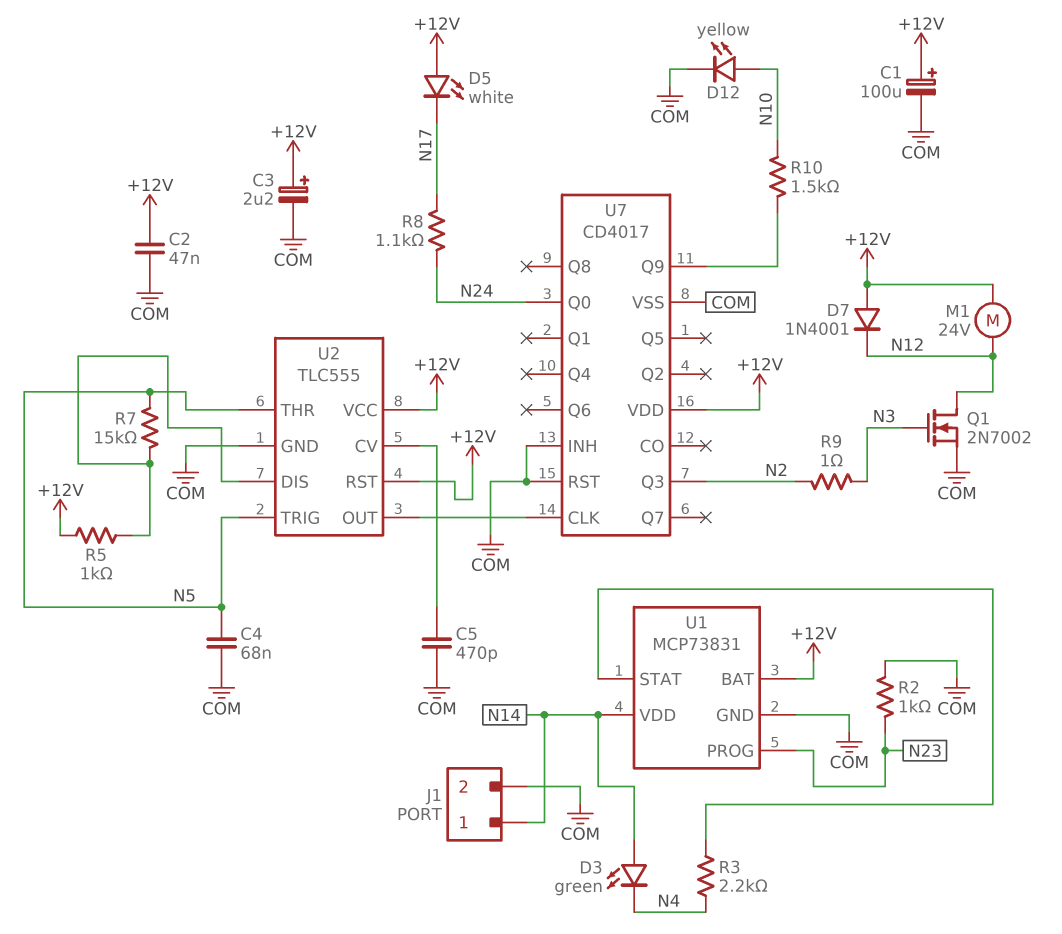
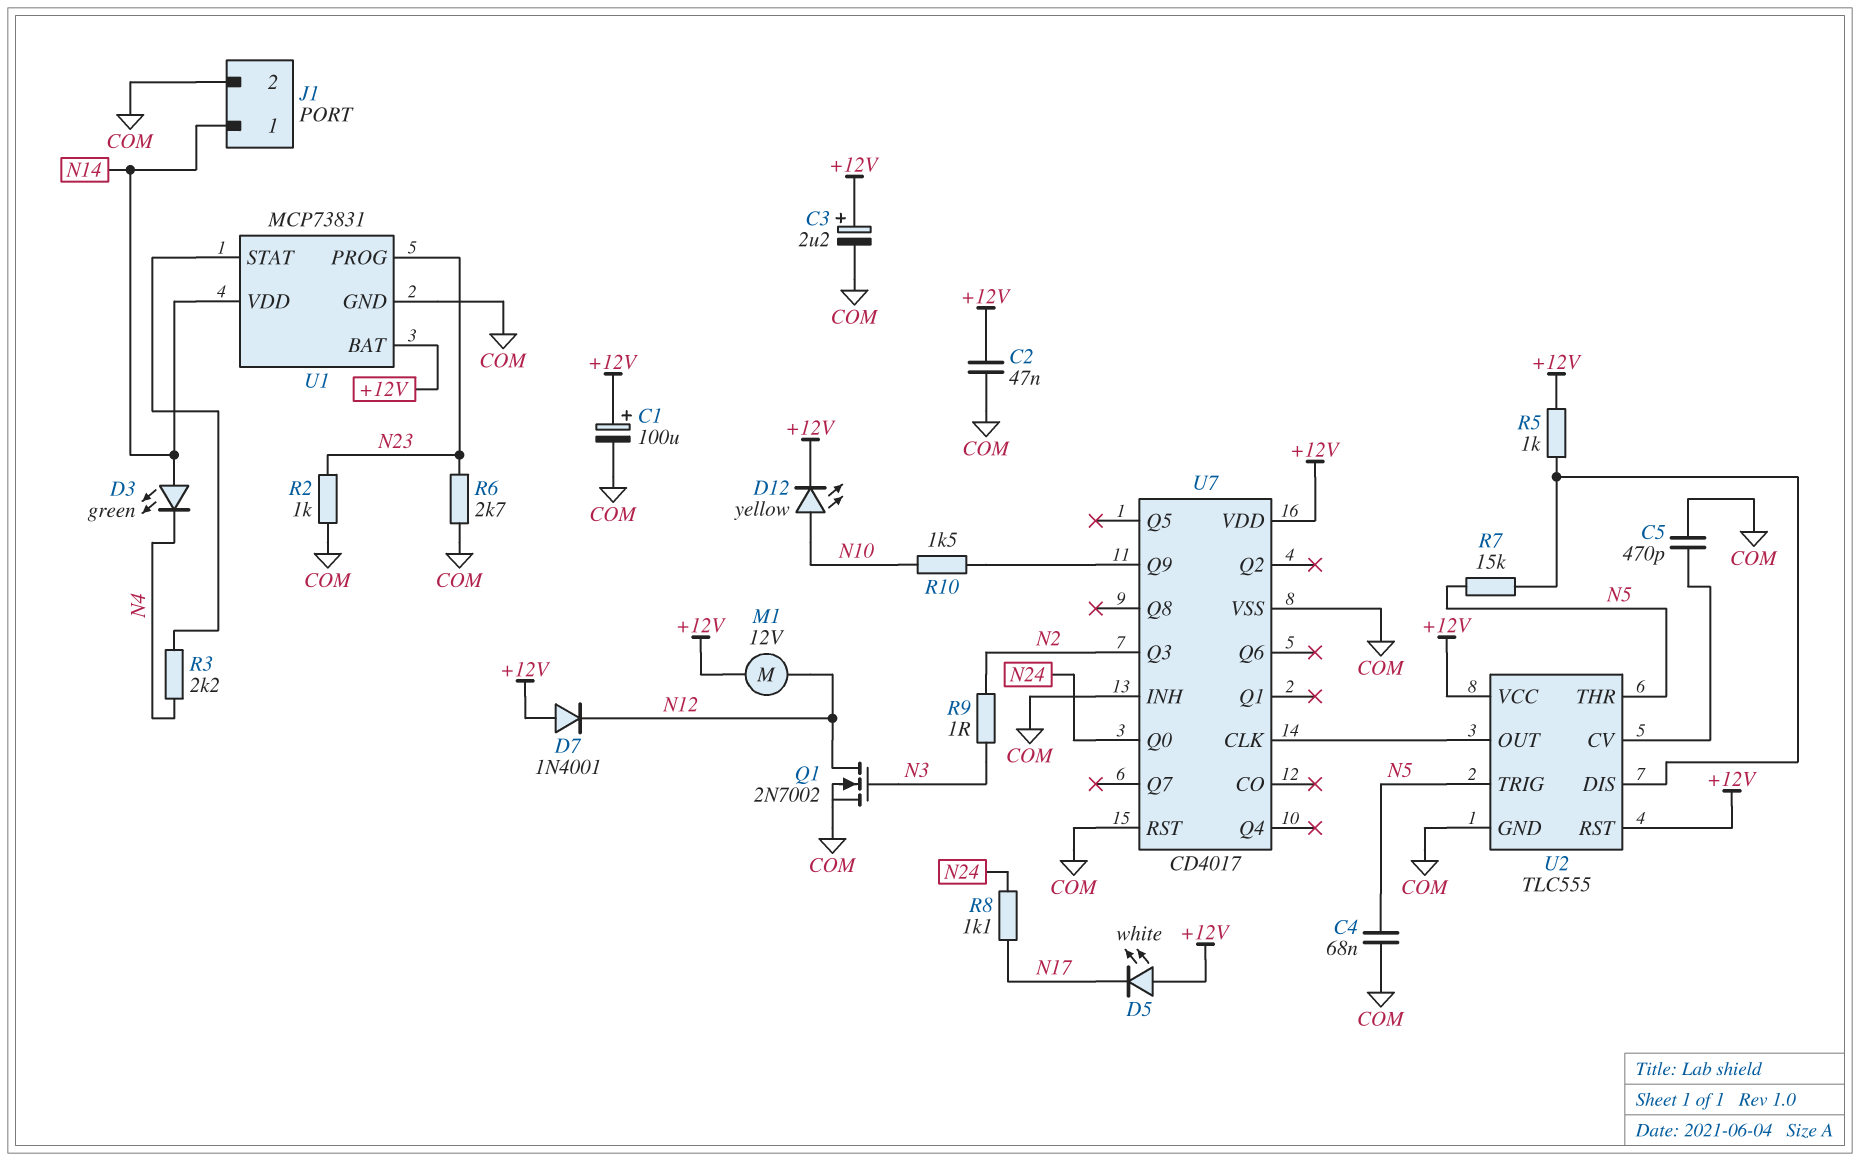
D12: LED yellow (A N10, K COM) -> LED yellow (A N10, K +12V)
M1: motor 24V (+12V, N12) -> motor 12V (+12V, N12)
R6: none -> 2.7k (COM, N23)

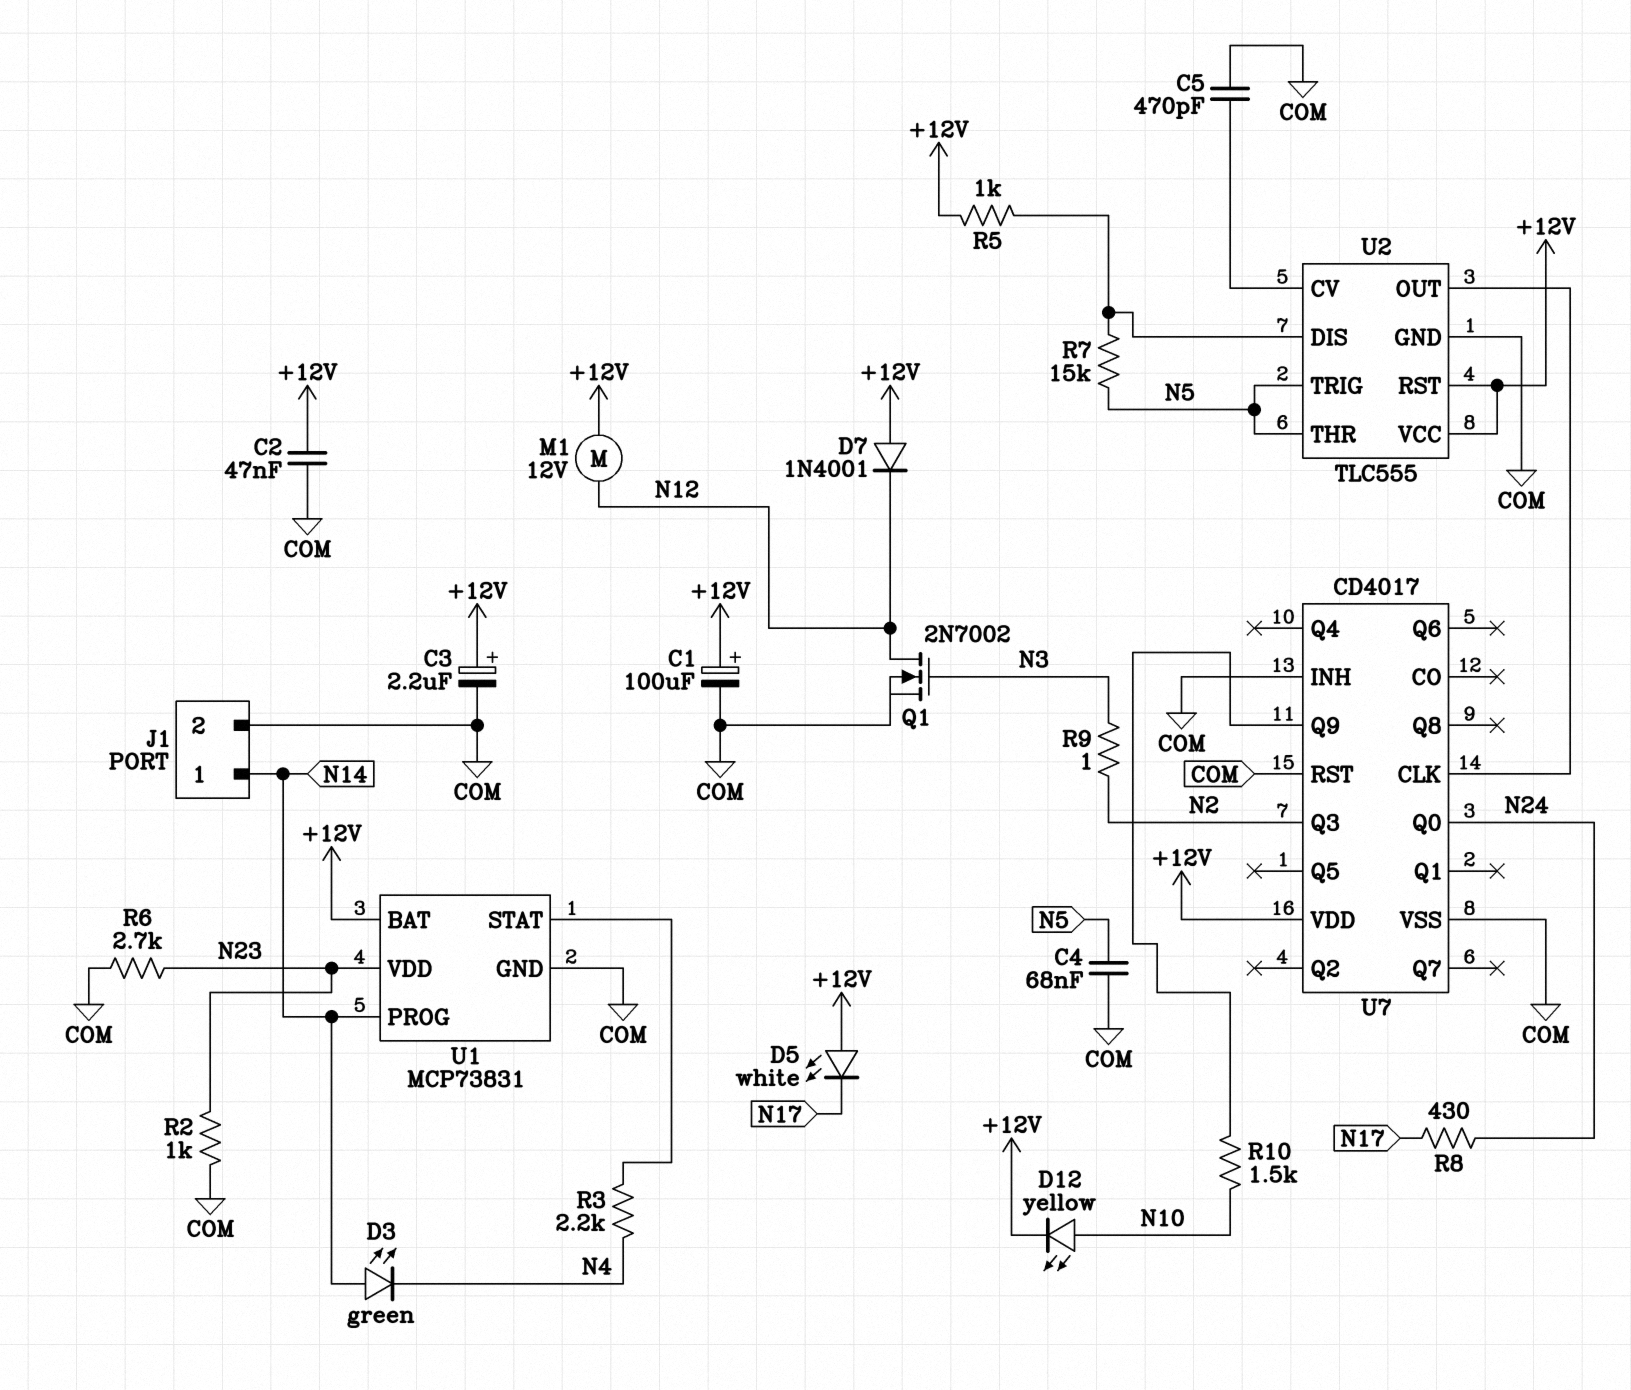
R8: 1.1k (N17, N24) -> 430 (N17, N24)
U1 pin PROG: N23 -> N14
U1 pin VDD: N14 -> N23

